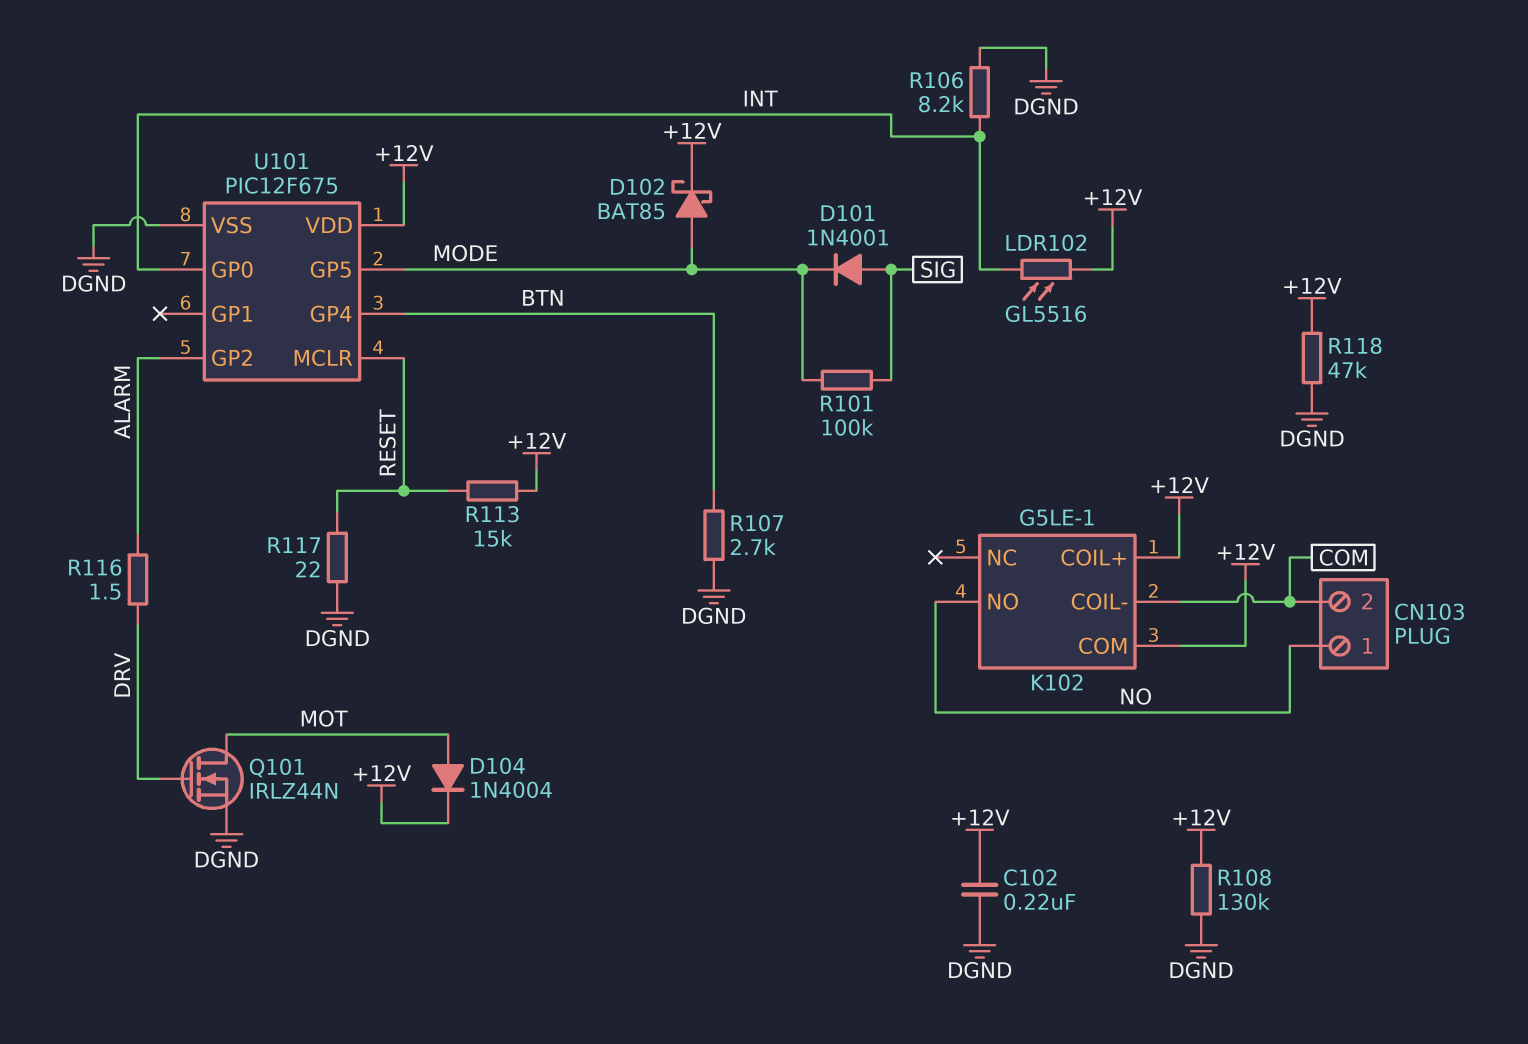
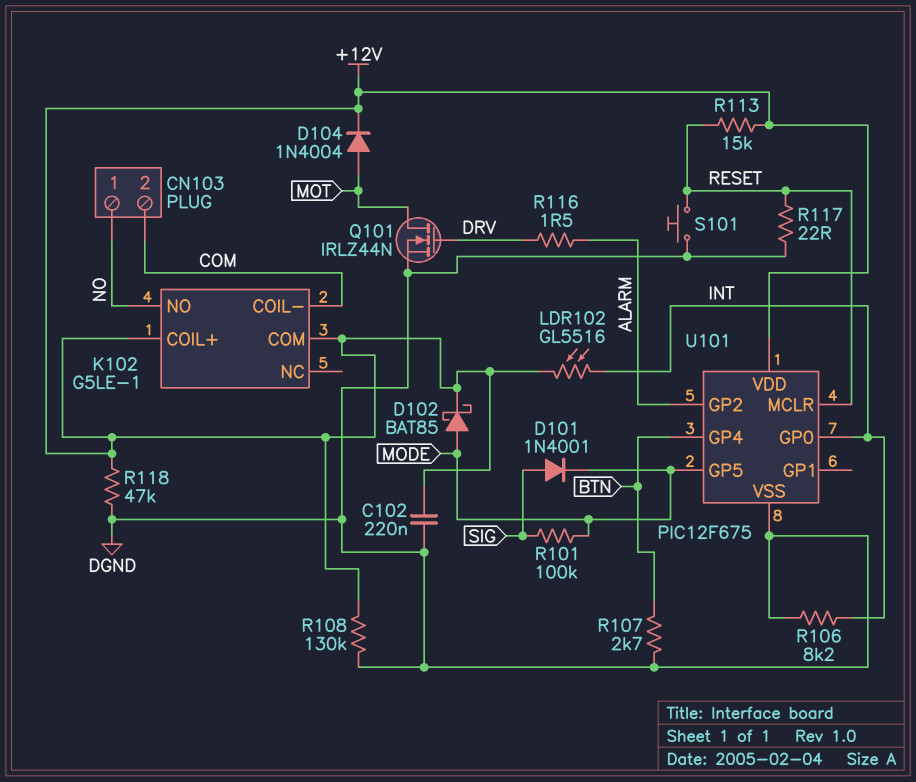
S101: none -> button (DGND, RESET)

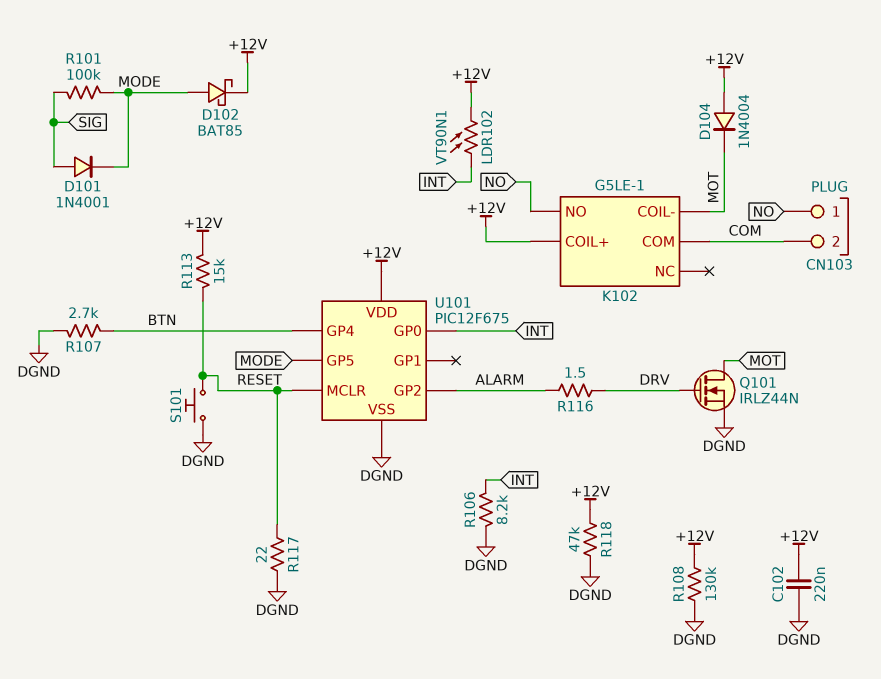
D104: diode 1N4004 (A MOT, K +12V) -> diode 1N4004 (A +12V, K MOT)
K102 pin COIL-: COM -> MOT
K102 pin COM: +12V -> COM
LDR102: GL5516 (+12V, INT) -> VT90N1 (+12V, INT)

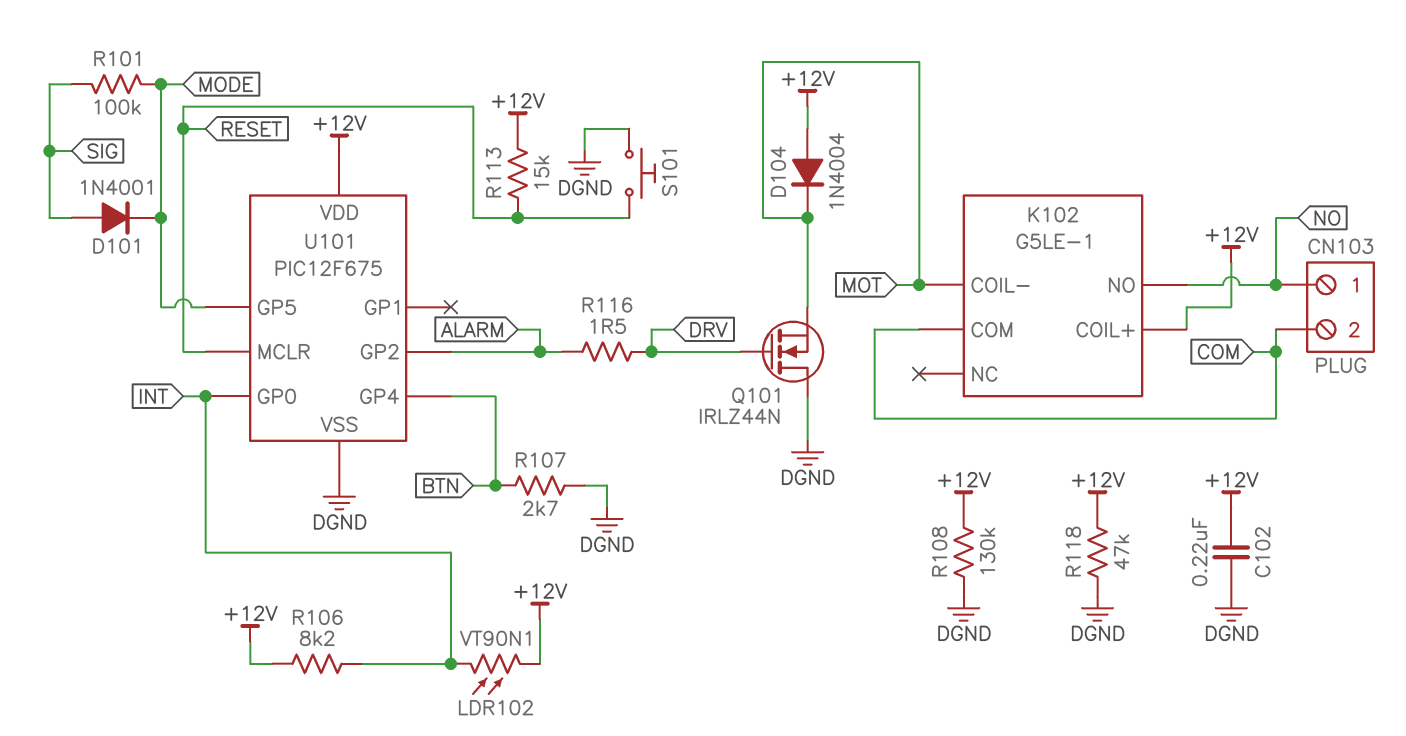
D102: schottky BAT85 (A MODE, K +12V) -> none
Q101: NMOS IRLZ44N (G DRV, D MOT, S DGND) -> NMOS IRLZ44N (G DRV, D DGND, S MOT)
R106: 8.2k (DGND, INT) -> 8.2k (+12V, INT)
R117: 22 (DGND, RESET) -> none

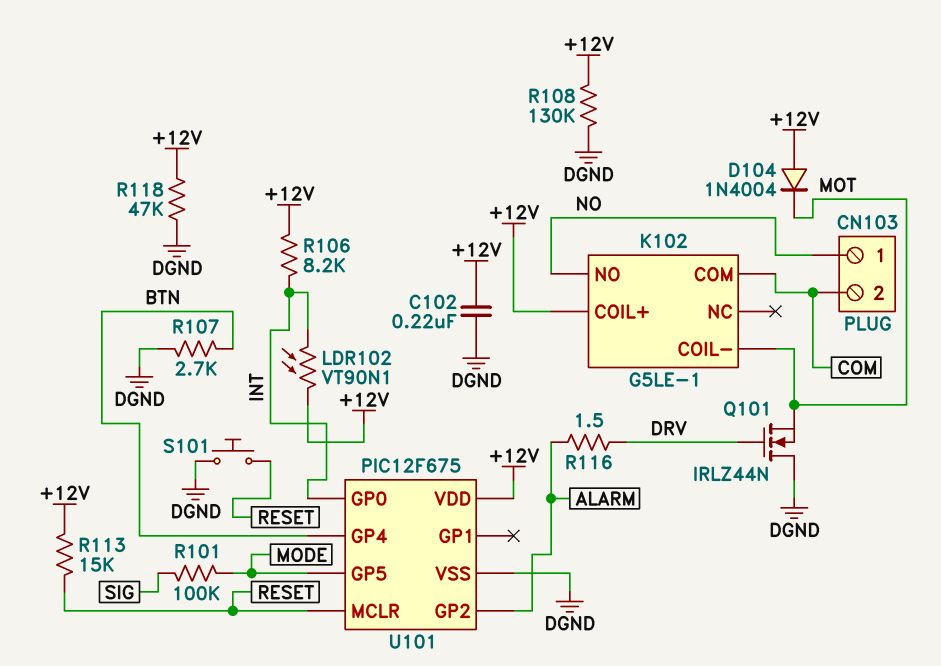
D101: diode 1N4001 (A SIG, K MODE) -> none

